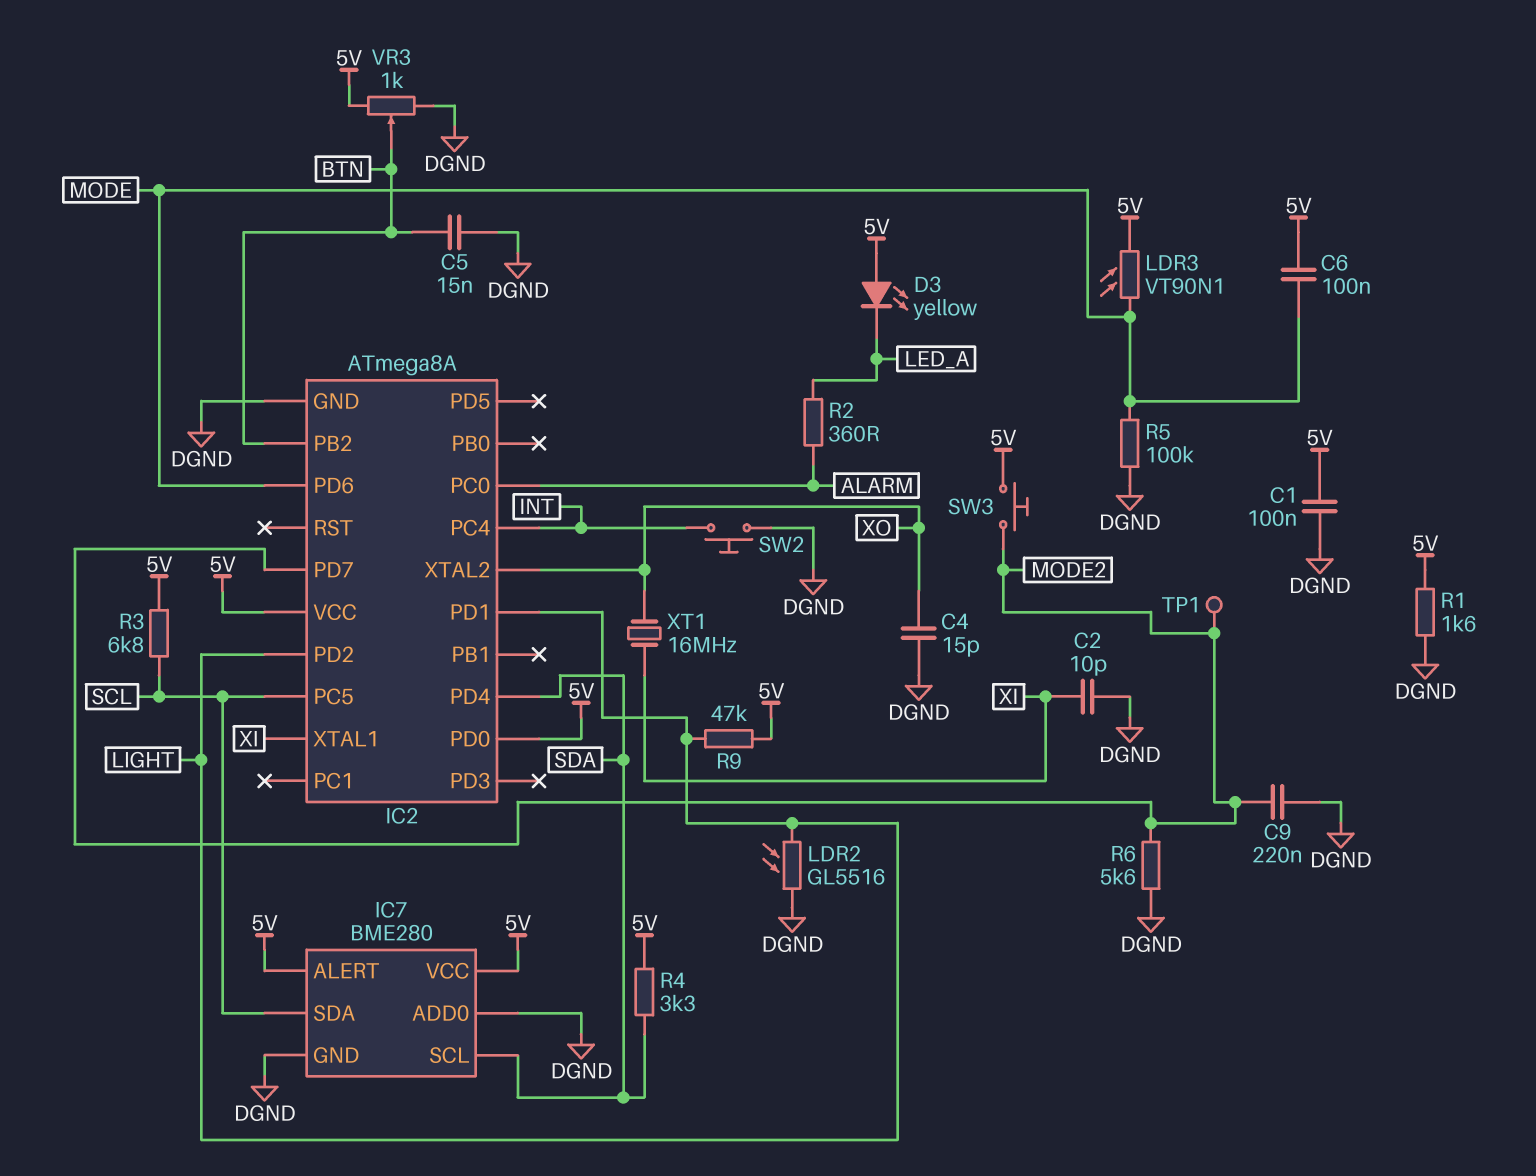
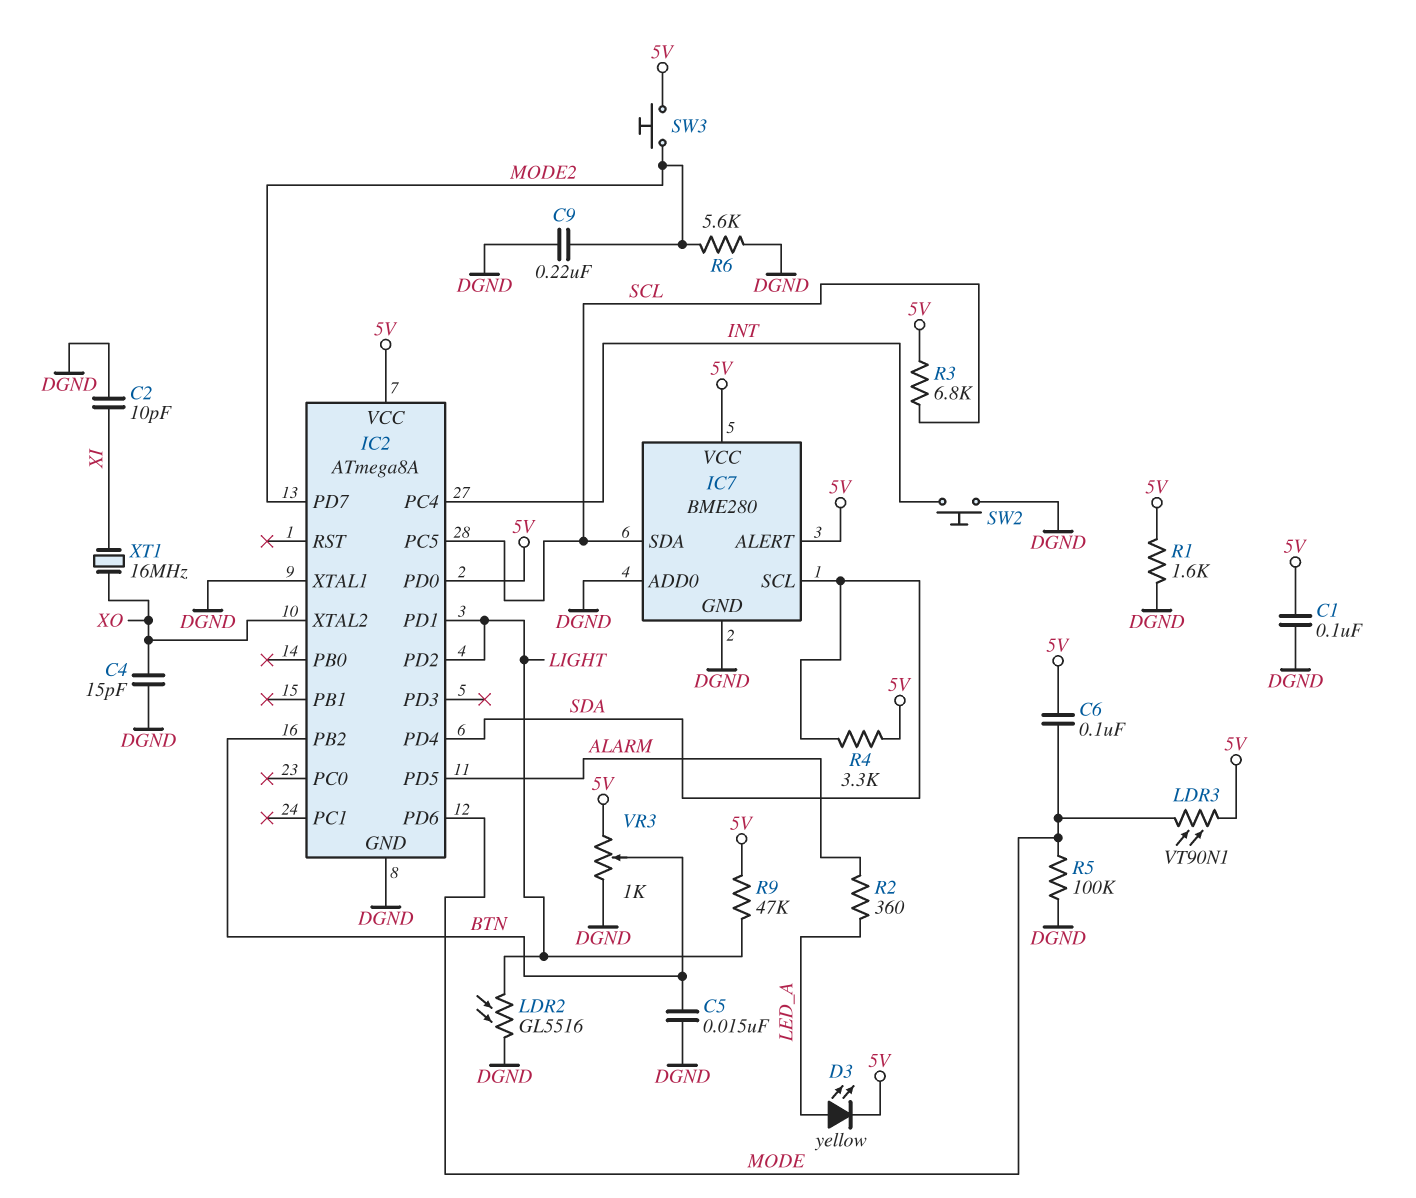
D3: LED yellow (A 5V, K LED_A) -> LED yellow (A LED_A, K 5V)
IC2 pin PC0: ALARM -> none
IC2 pin PD5: none -> ALARM
IC2 pin XTAL1: XI -> DGND
TP1: test point (MODE2) -> none

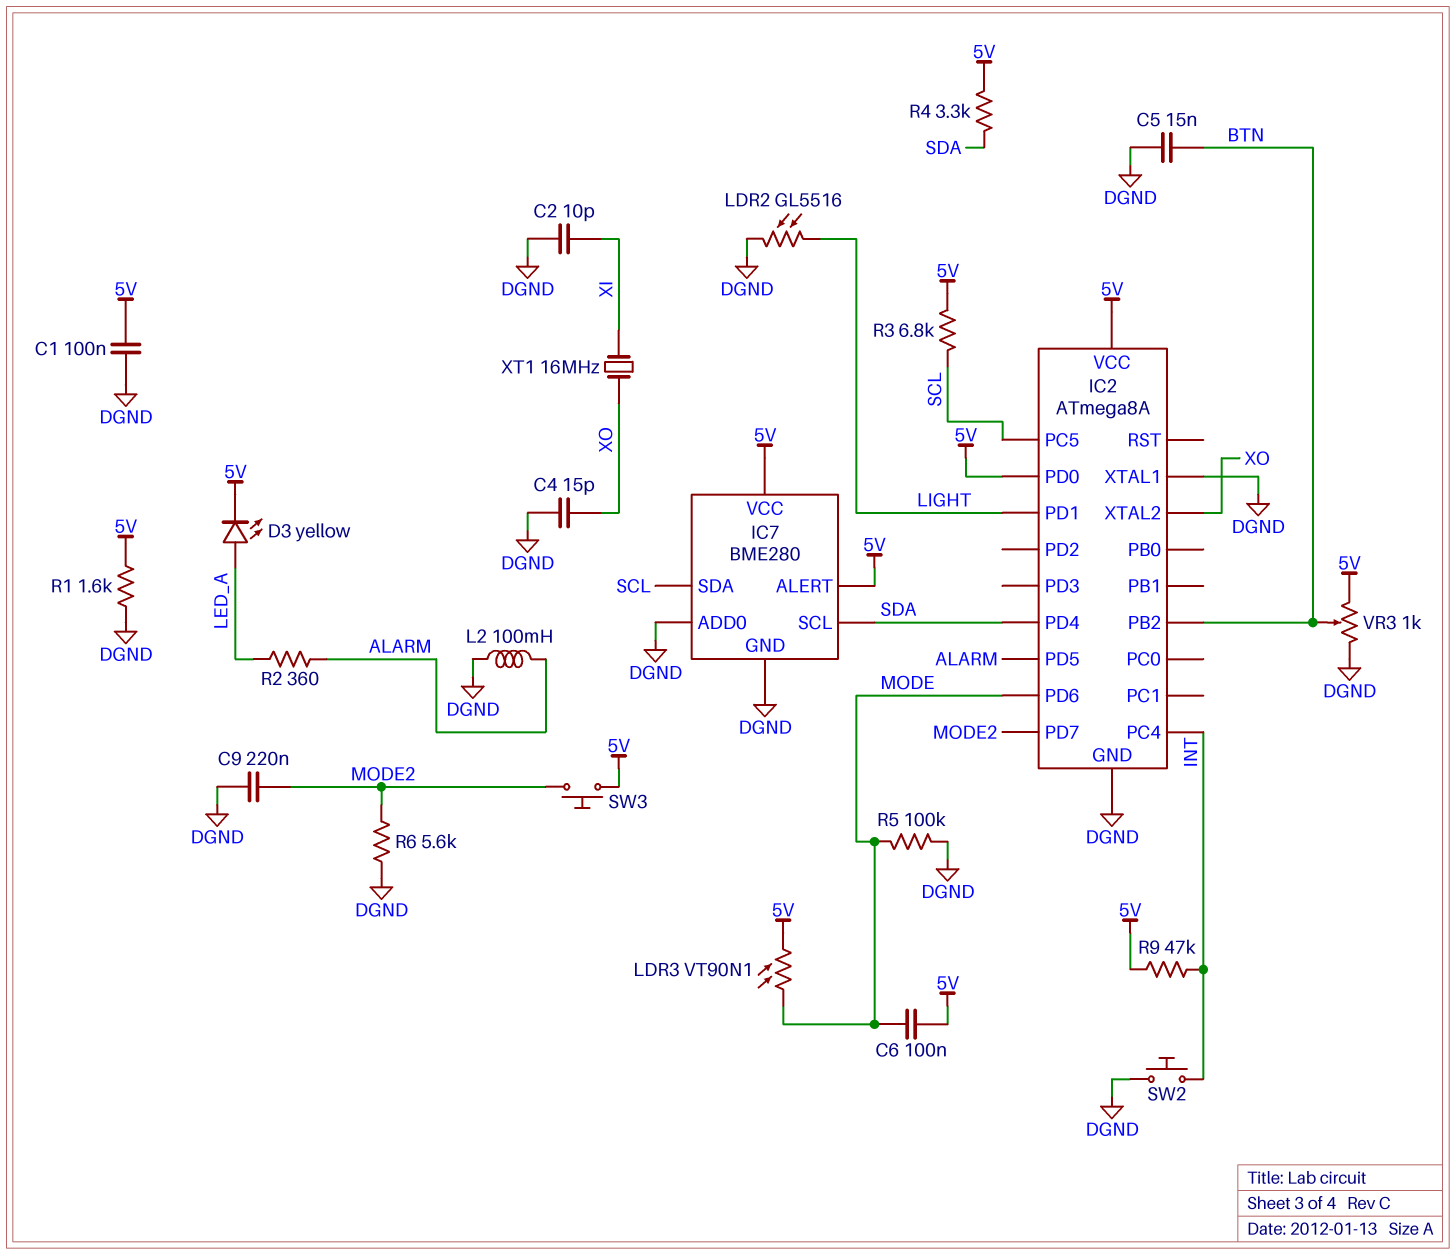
IC2 pin PD2: LIGHT -> none
L2: none -> 100mH (ALARM, DGND)
R9: 47k (5V, LIGHT) -> 47k (5V, INT)

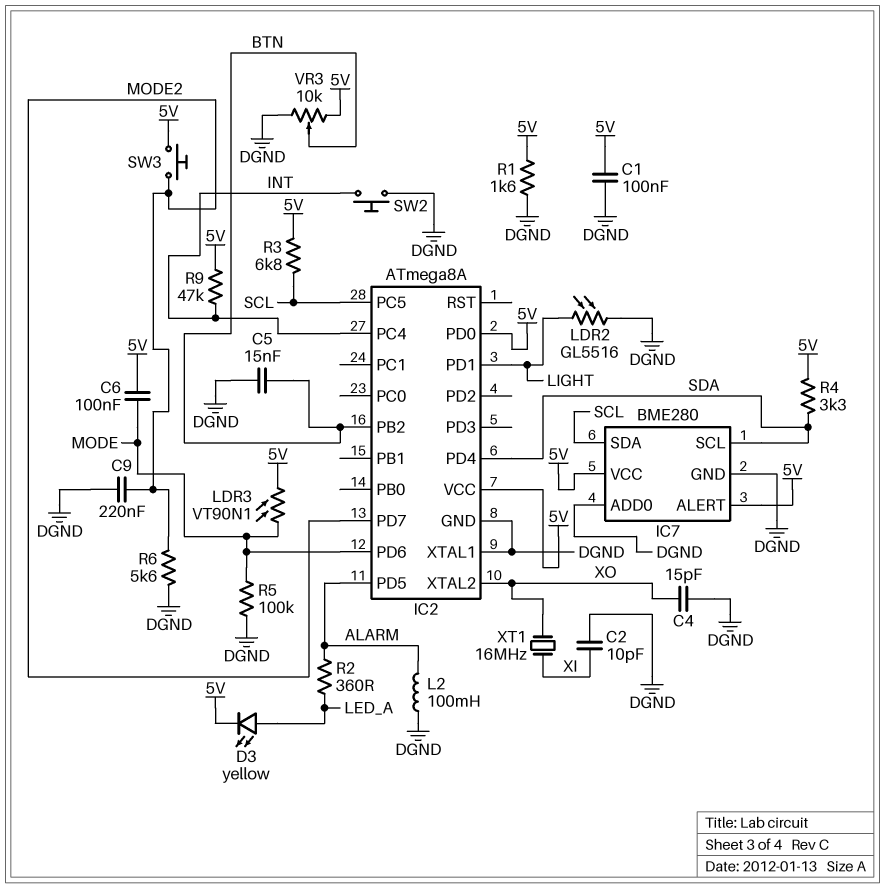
VR3: 1k (5V, DGND, wiper BTN) -> 10k (5V, DGND, wiper BTN)

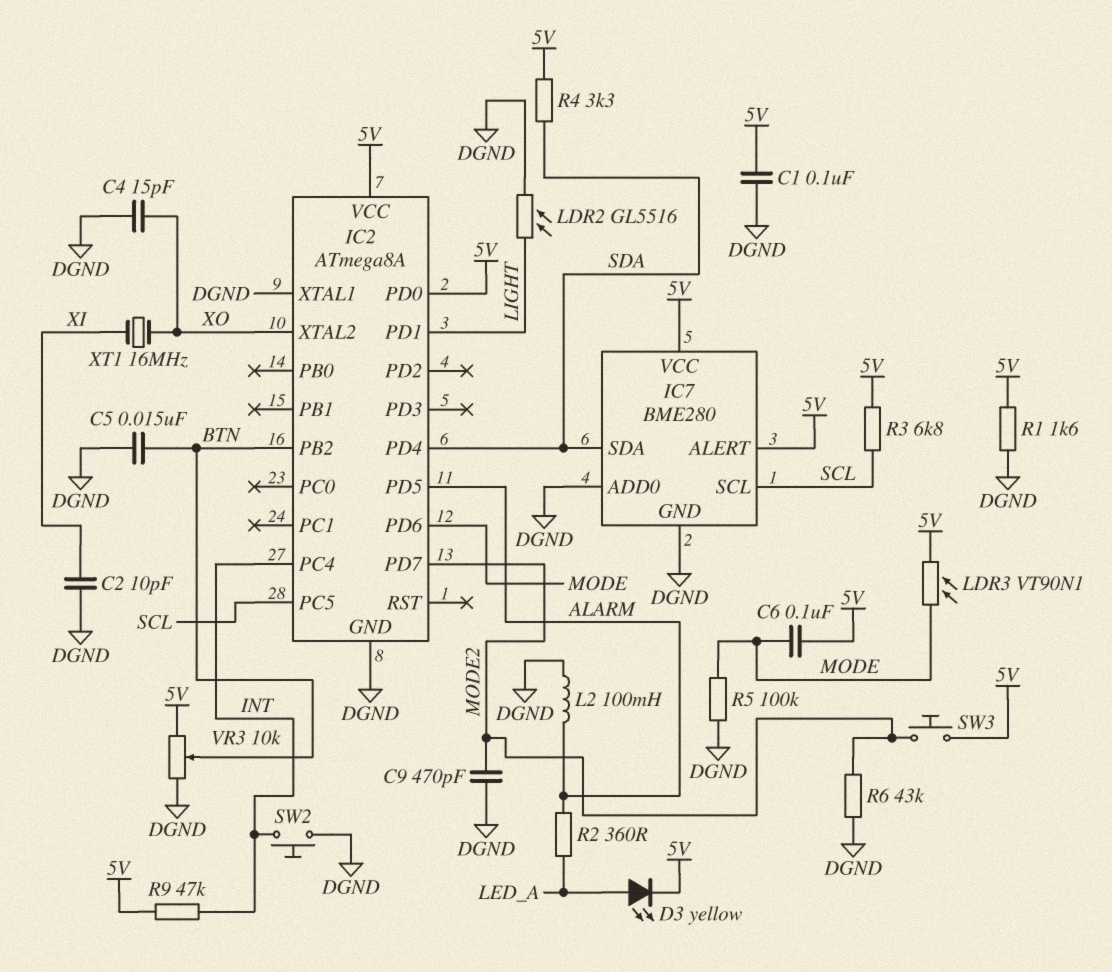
C9: 220nF (DGND, MODE2) -> 470pF (DGND, MODE2)
IC7 pin SCL: SDA -> SCL
IC7 pin SDA: SCL -> SDA
R6: 5.6k (DGND, MODE2) -> 43k (DGND, MODE2)

